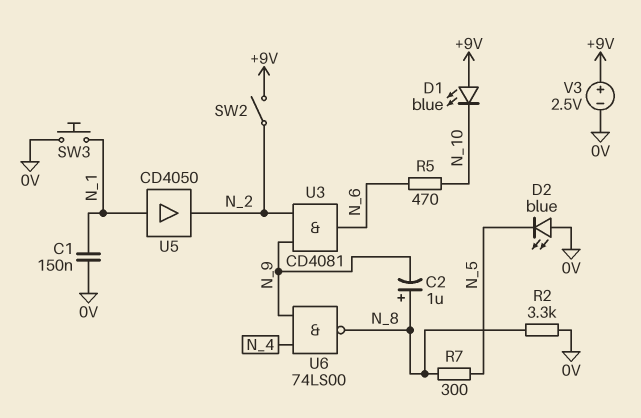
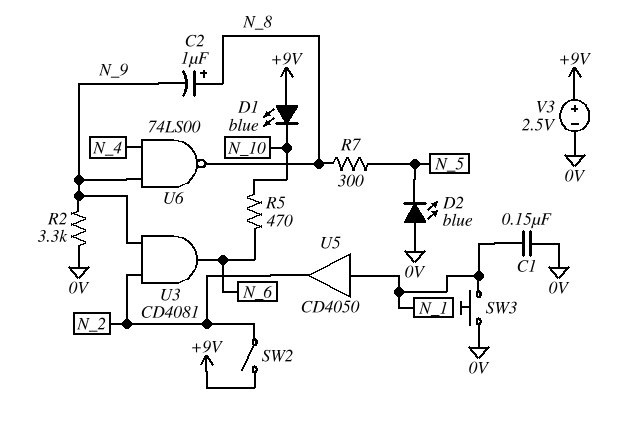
R2: 3.3k (0V, N_8) -> 3.3k (0V, N_9)

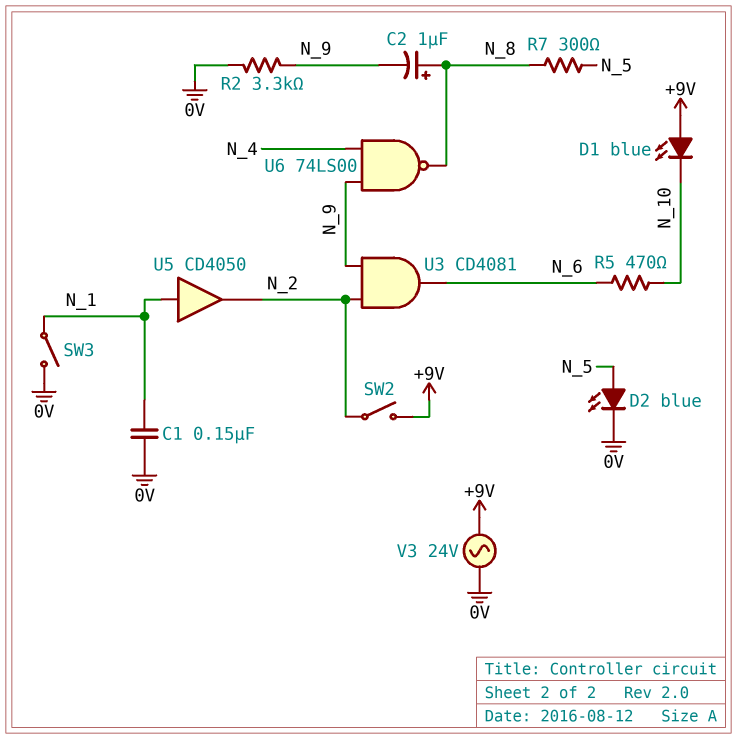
D2: LED blue (A 0V, K N_5) -> LED blue (A N_5, K 0V)
SW3: button (0V, N_1) -> switch (0V, N_1)
V3: 2.5V (plus +9V, minus 0V) -> AC 24V (+9V, 0V)

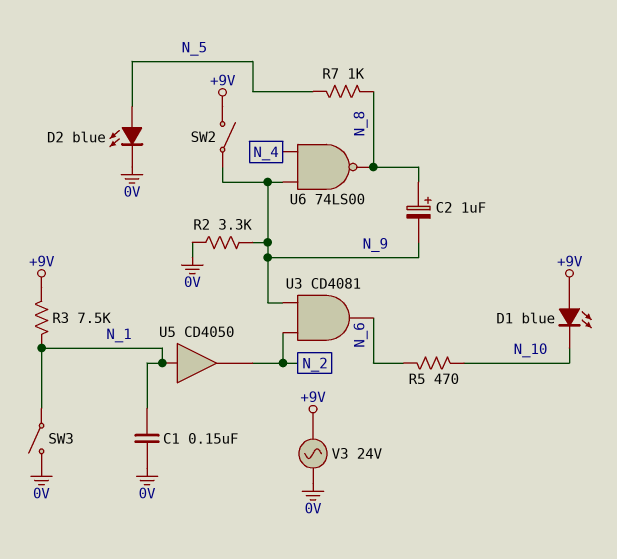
R3: none -> 7.5k (+9V, N_1)
R7: 300 (N_5, N_8) -> 1k (N_5, N_8)
SW2: switch (+9V, N_2) -> switch (+9V, N_9)

